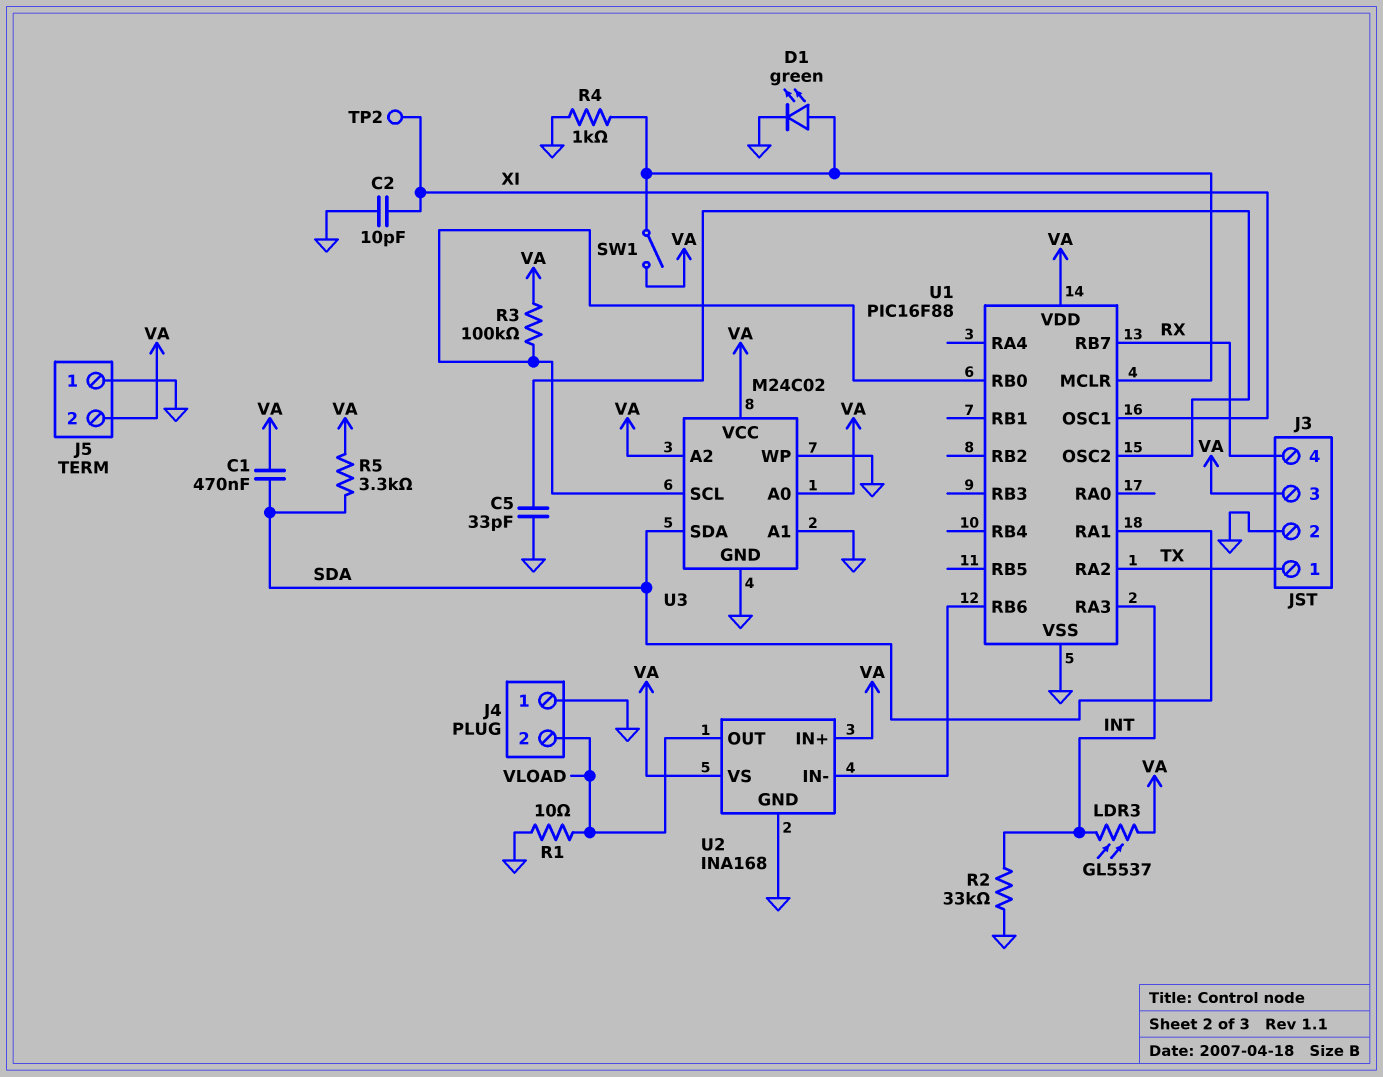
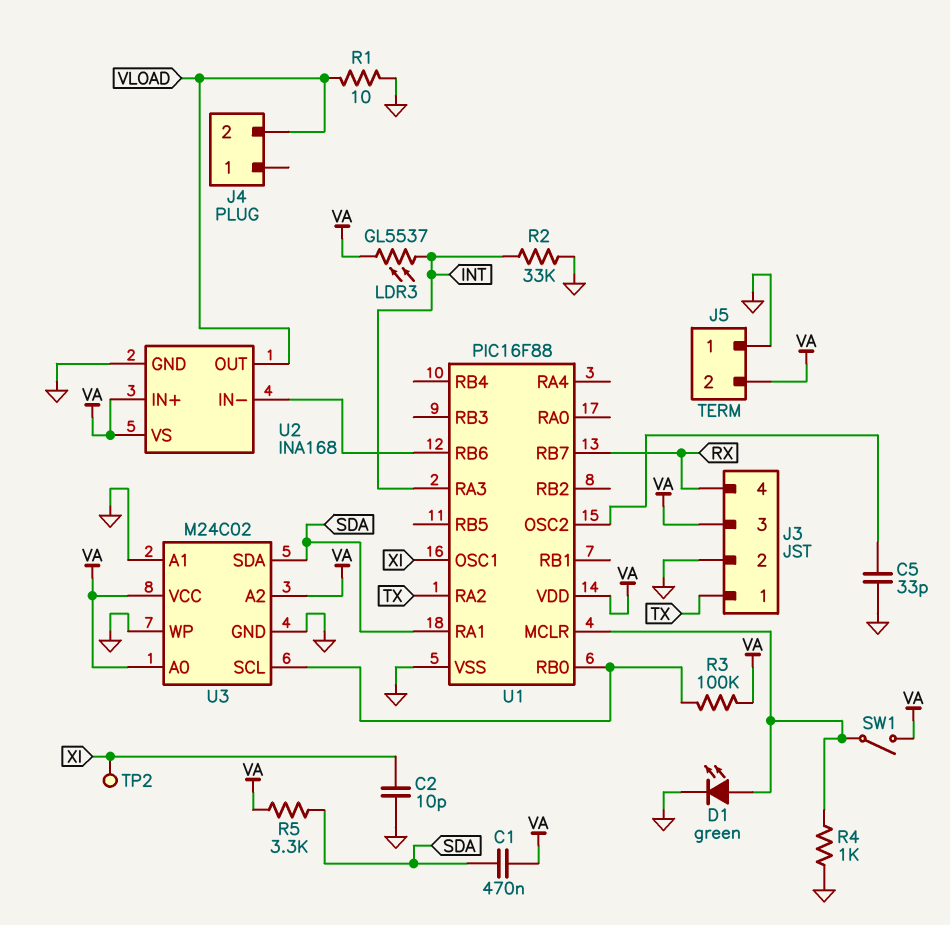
J4 pin 1: GND -> none

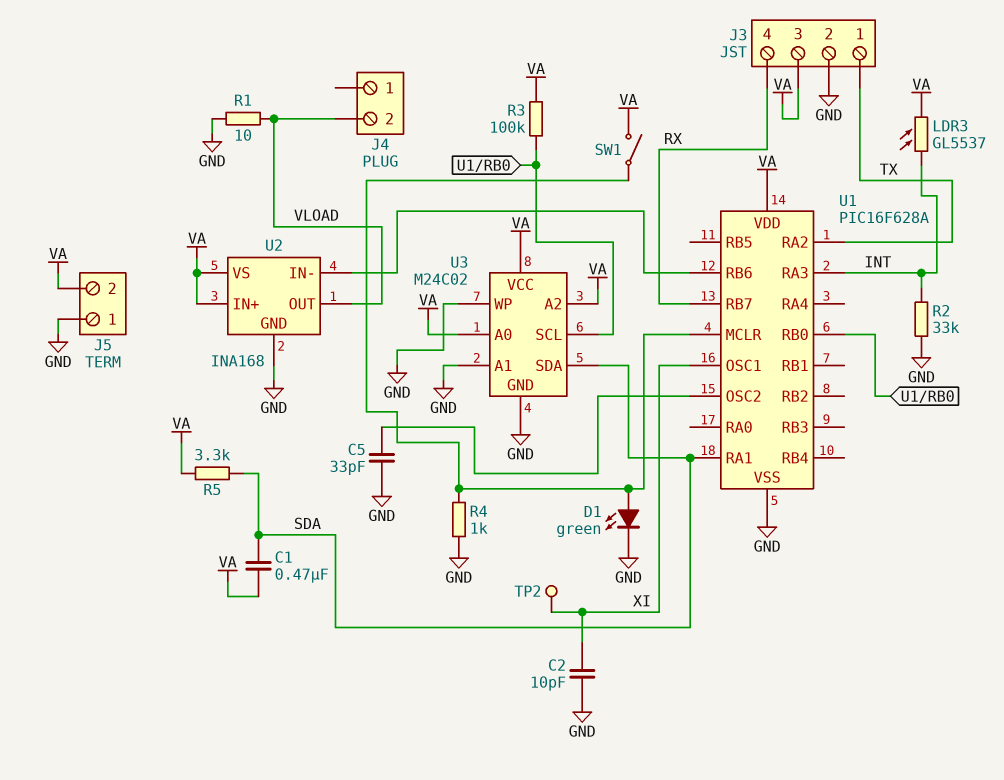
U1: PIC16F88 -> PIC16F628A

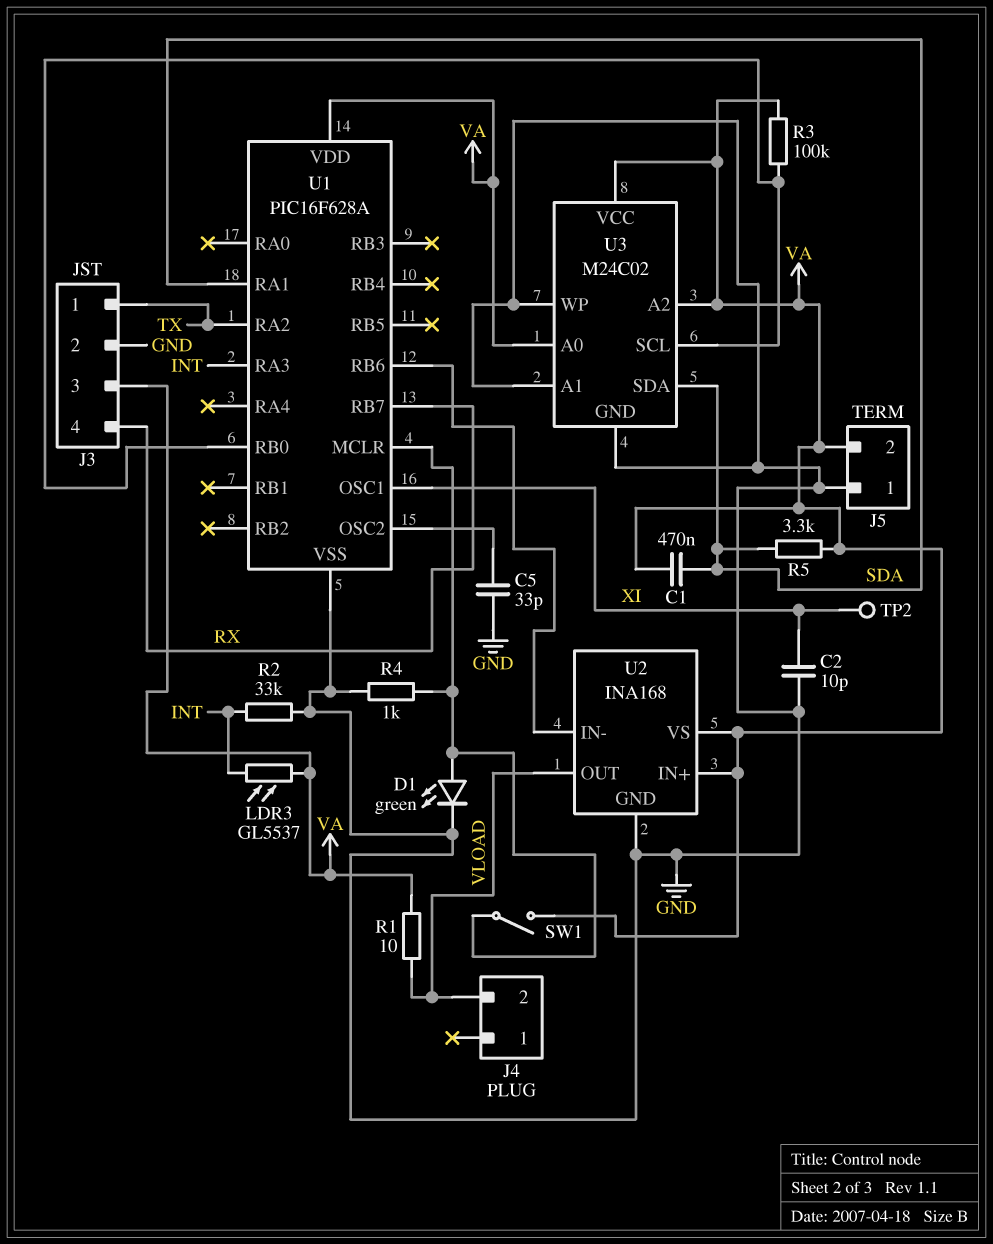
R1: 10 (GND, VLOAD) -> 10 (VA, VLOAD)

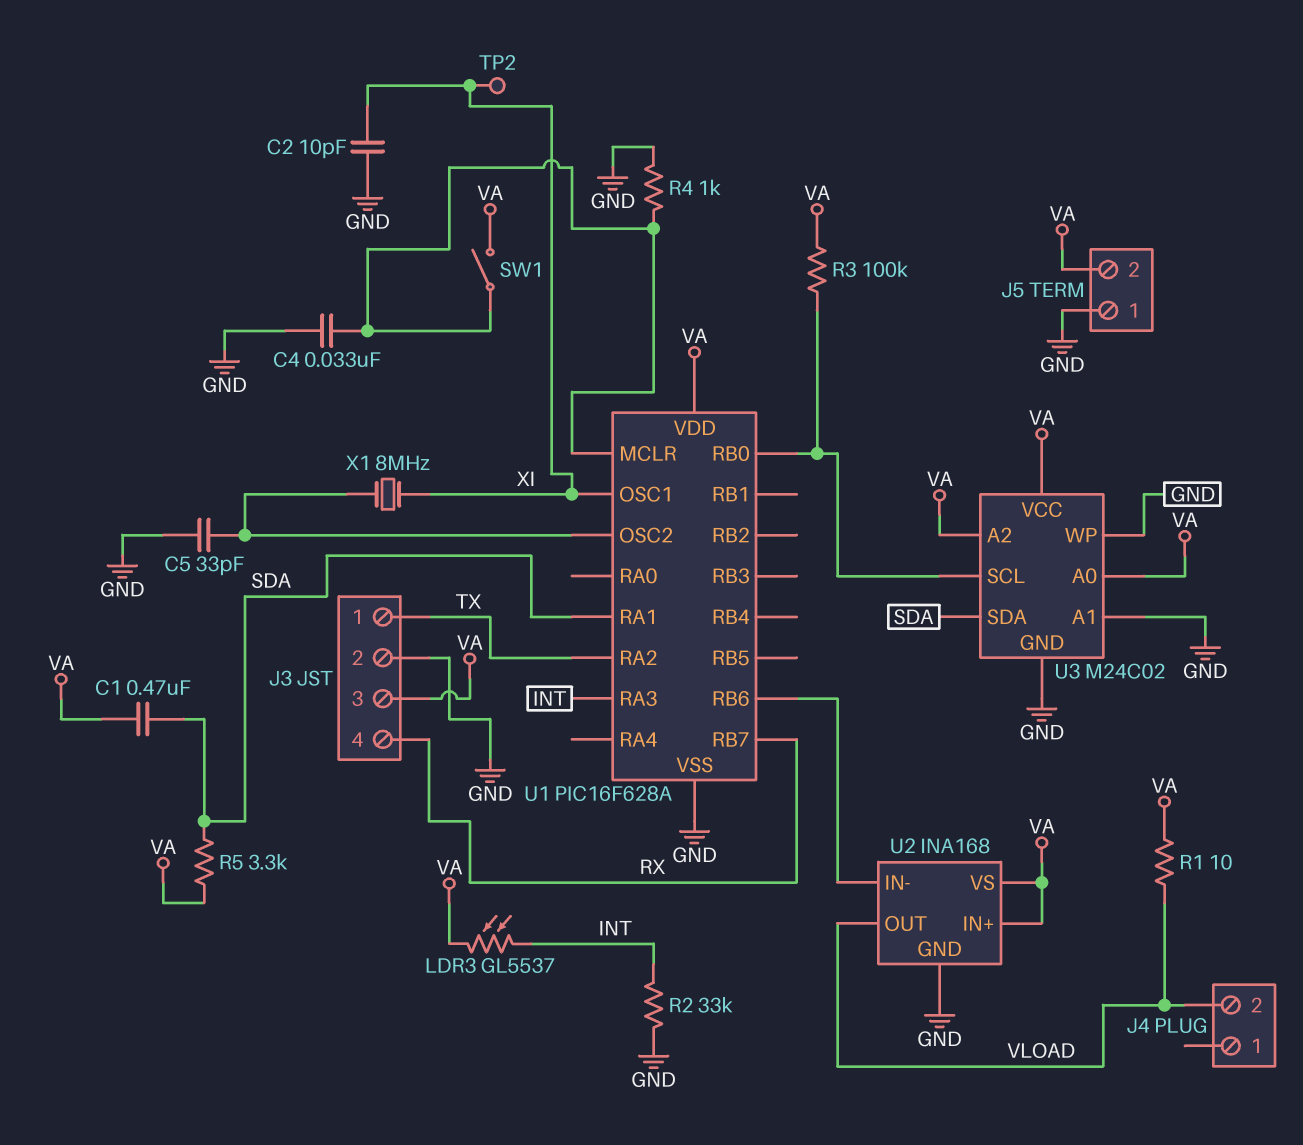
C4: none -> 33nF (GND, U1/MCLR)
D1: LED green (A U1/MCLR, K GND) -> none
X1: none -> 8MHz (U1/OSC2, XI)

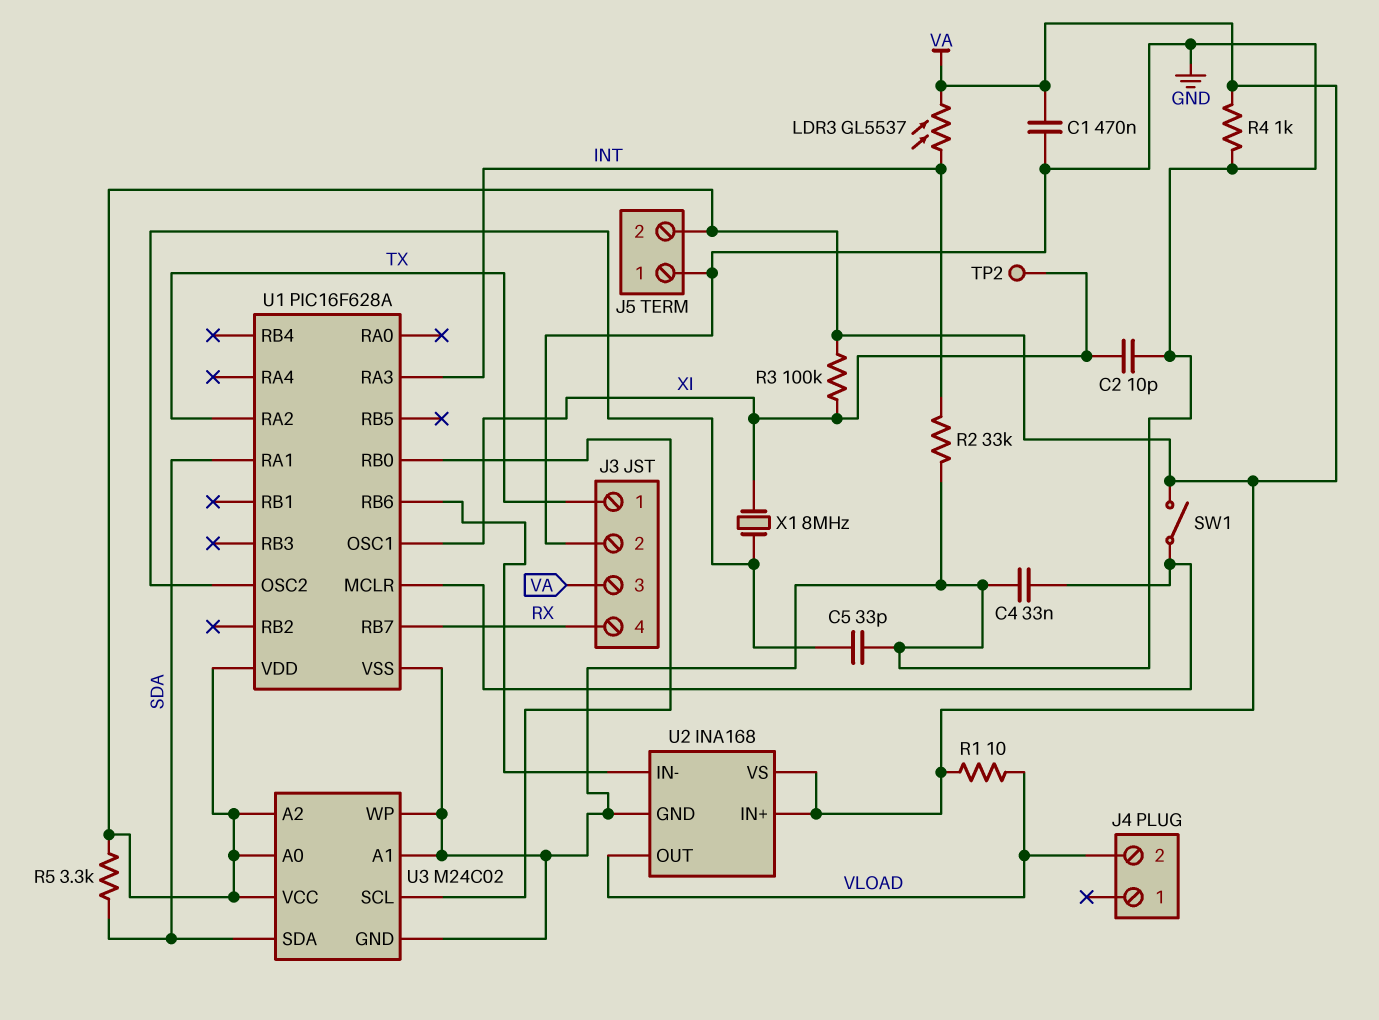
C1: 470nF (SDA, VA) -> 470nF (GND, VA)
R3: 100k (U1/RB0, VA) -> 100k (VA, XI)
R4: 1k (GND, U1/MCLR) -> 1k (GND, VA)

